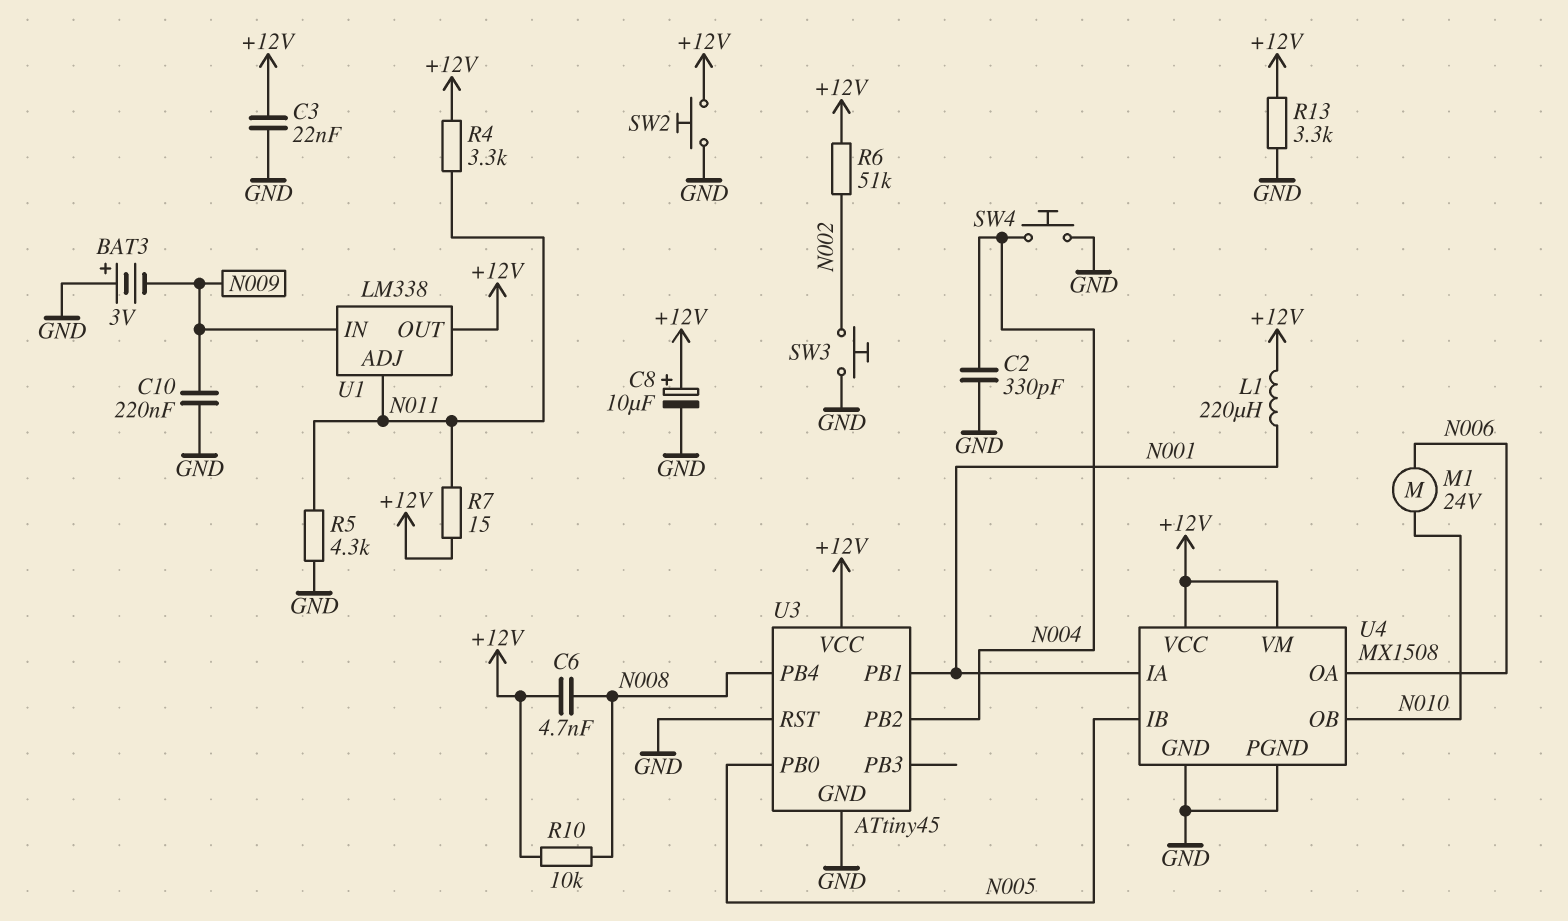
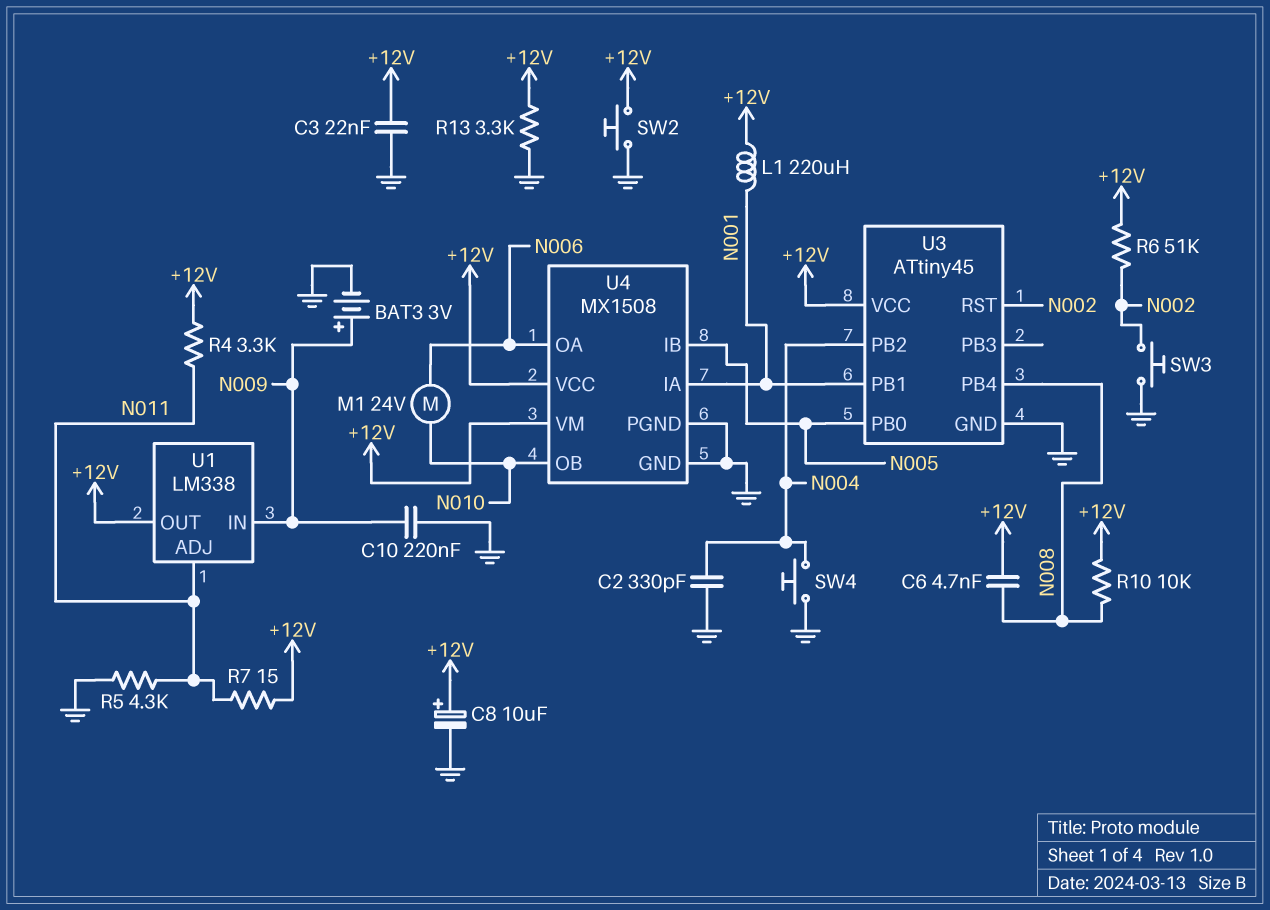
BAT3: 3V (plus GND, minus N009) -> 3V (plus N009, minus GND)
U3 pin RST: GND -> N002

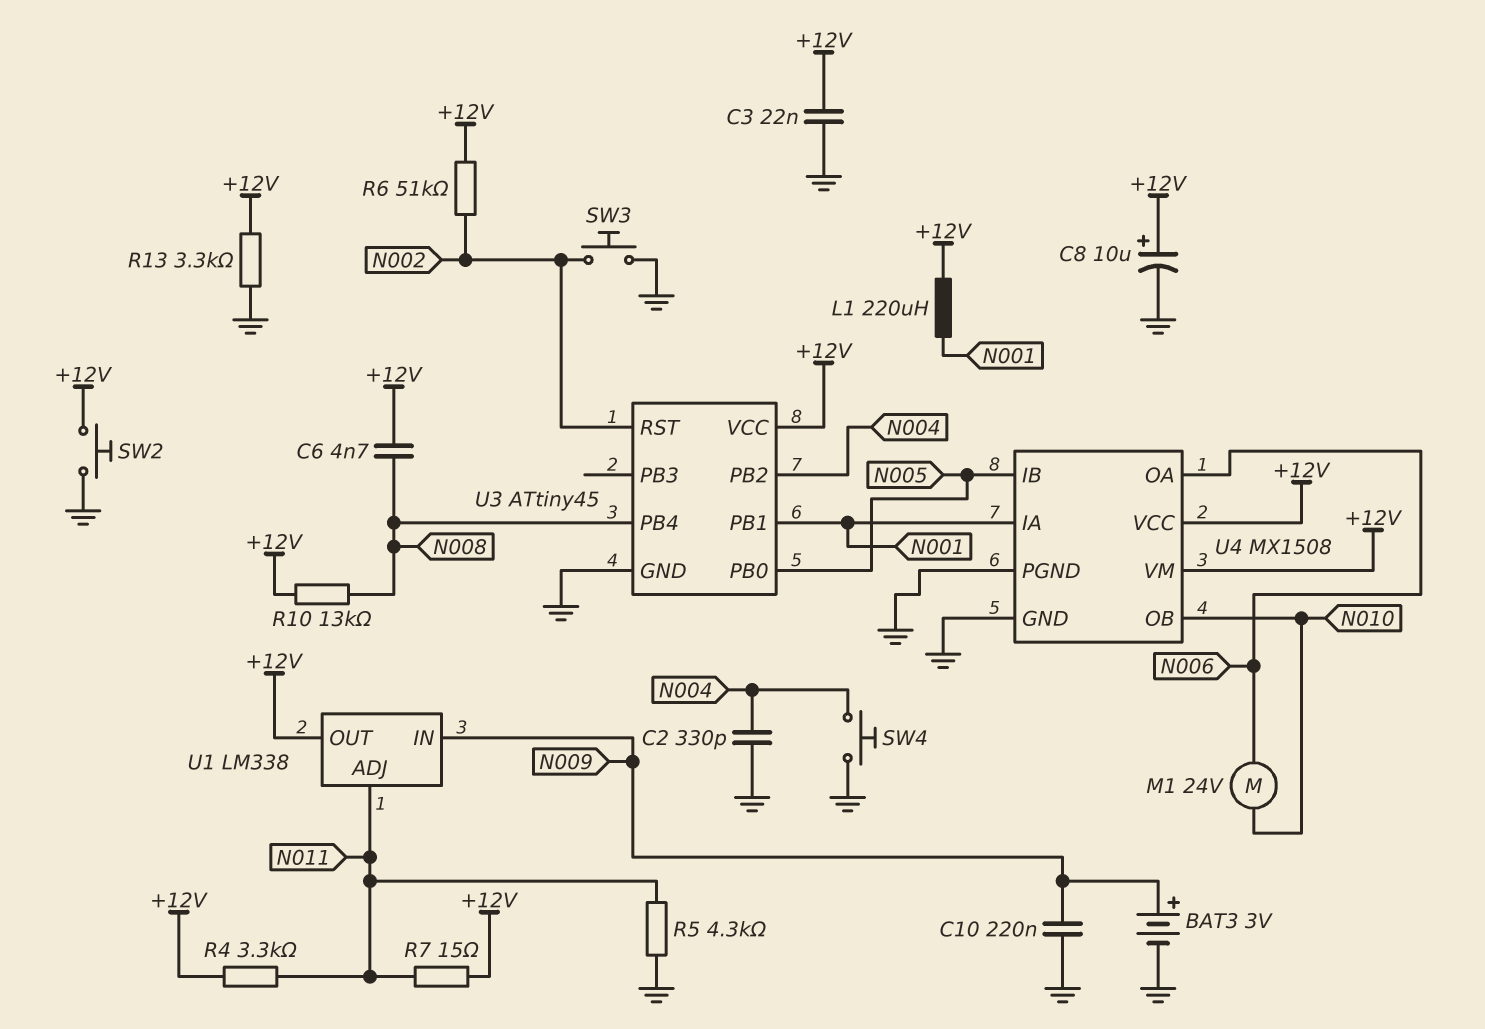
R10: 10k (+12V, N008) -> 13k (+12V, N008)

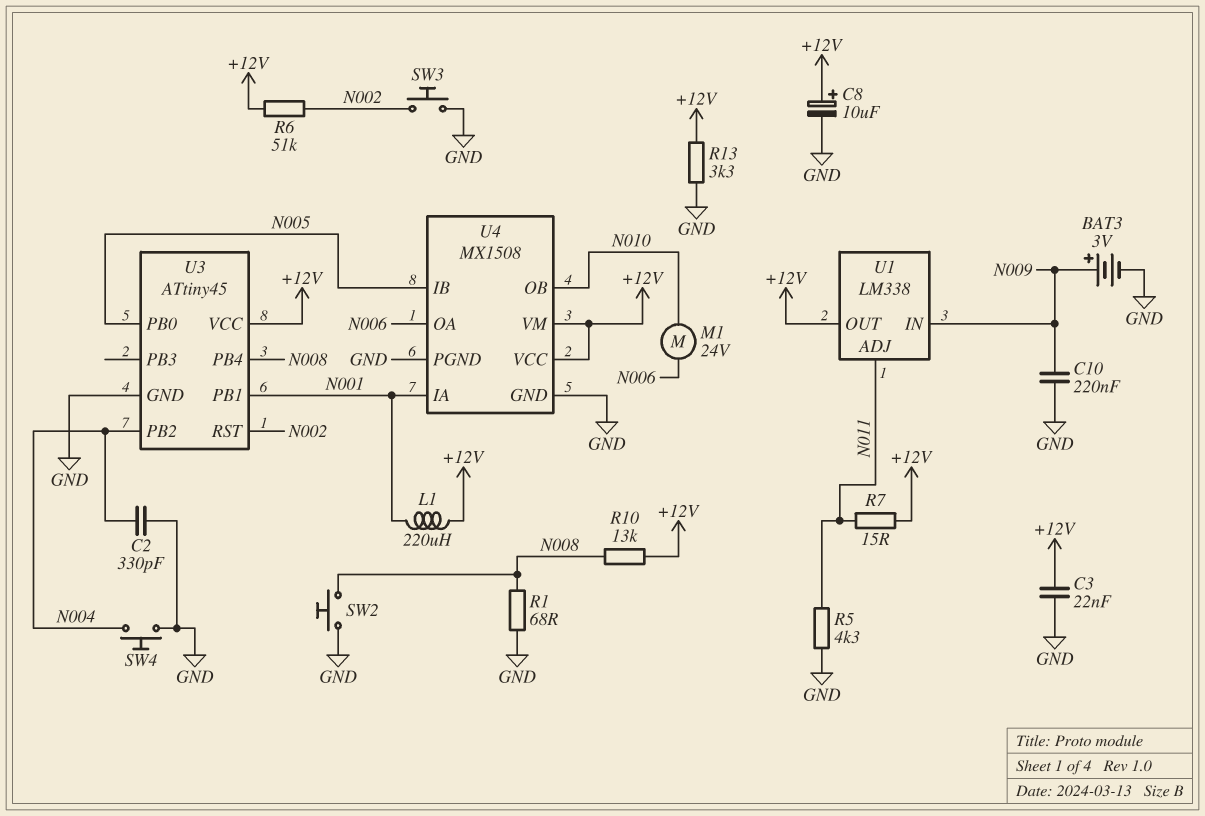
C6: 4.7nF (+12V, N008) -> none
R1: none -> 68 (GND, N008)
R4: 3.3k (+12V, N011) -> none
SW2: button (+12V, GND) -> button (GND, N008)

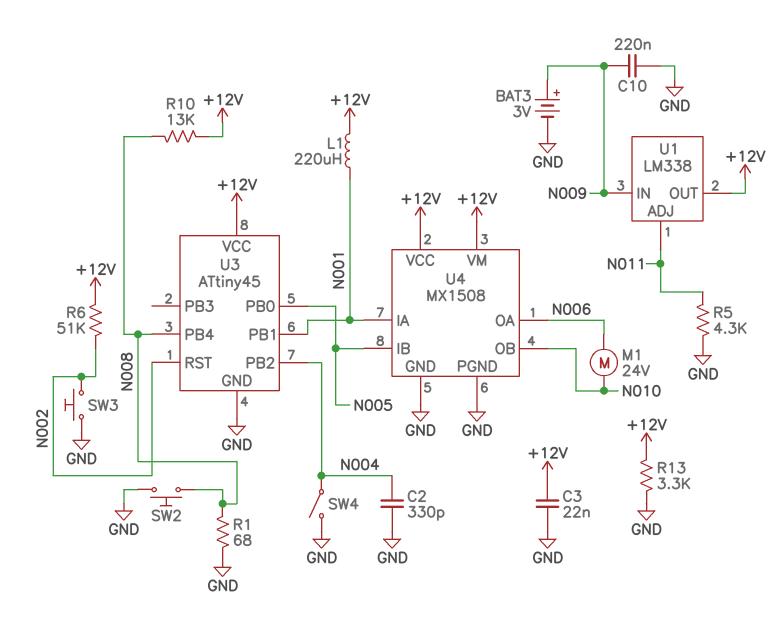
C8: 10uF (plus +12V, minus GND) -> none
R7: 15 (+12V, N011) -> none
SW4: button (GND, N004) -> switch (GND, N004)

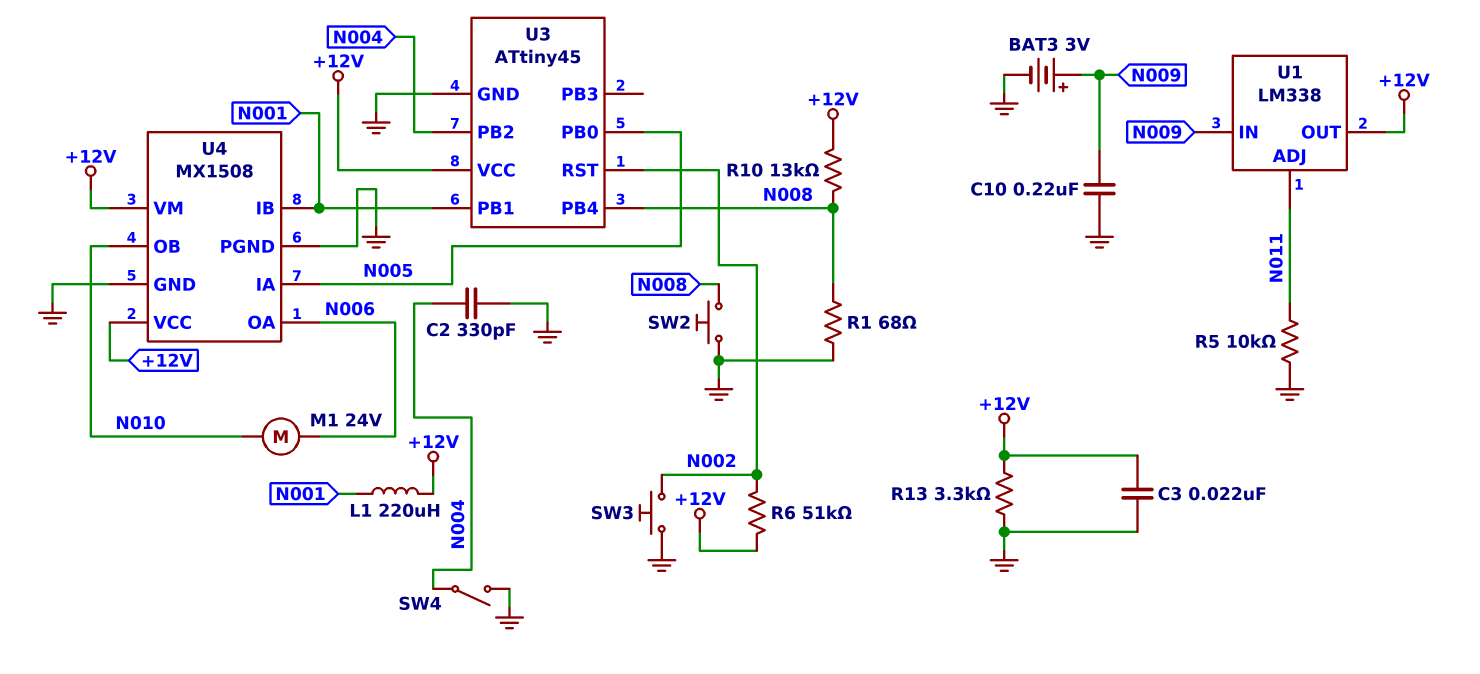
R5: 4.3k (GND, N011) -> 10k (GND, N011)
U4 pin IA: N001 -> N005
U4 pin IB: N005 -> N001

